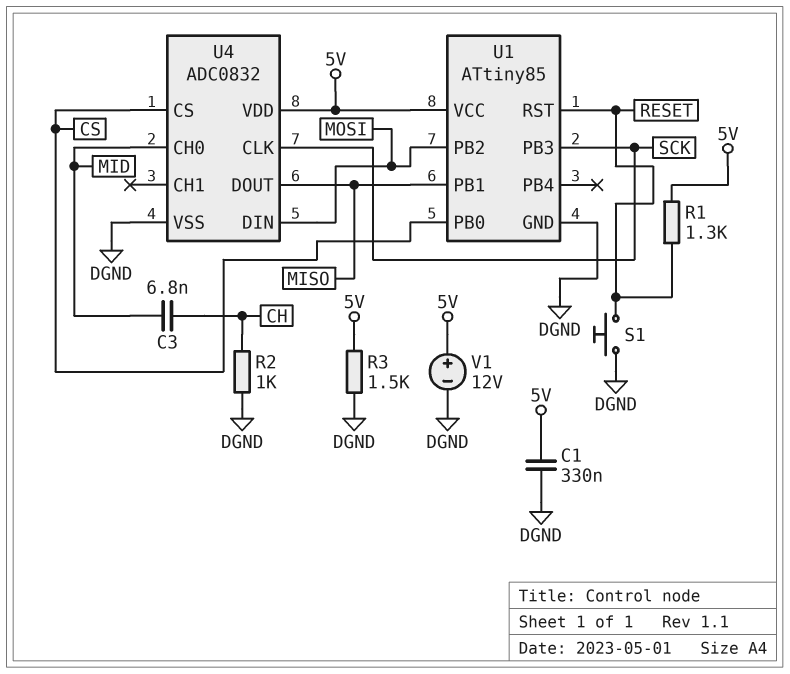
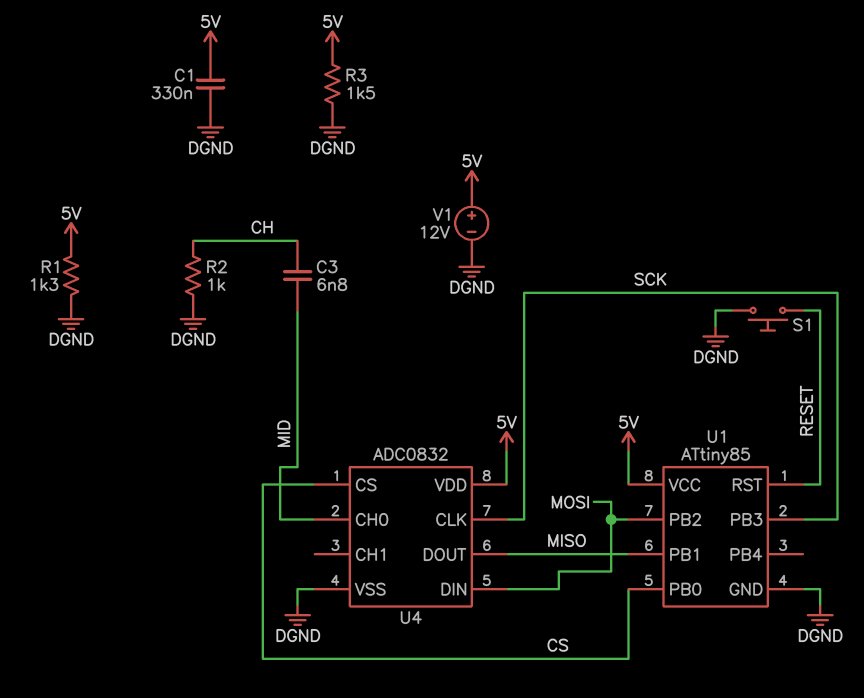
R1: 1.3k (5V, RESET) -> 1.3k (5V, DGND)

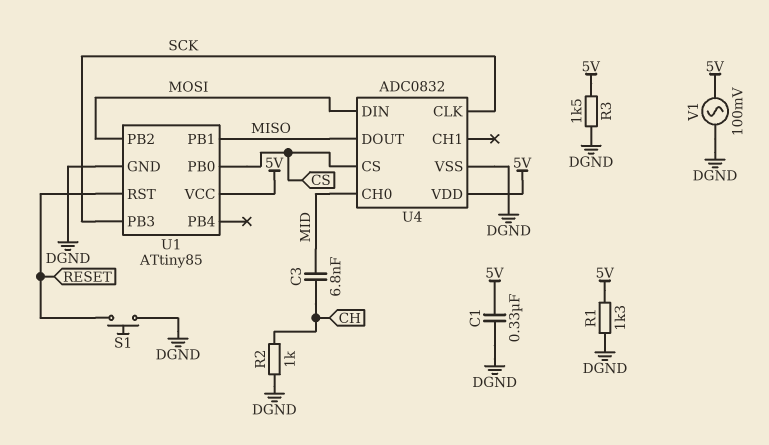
V1: 12V (plus 5V, minus DGND) -> AC 100mV (5V, DGND)

